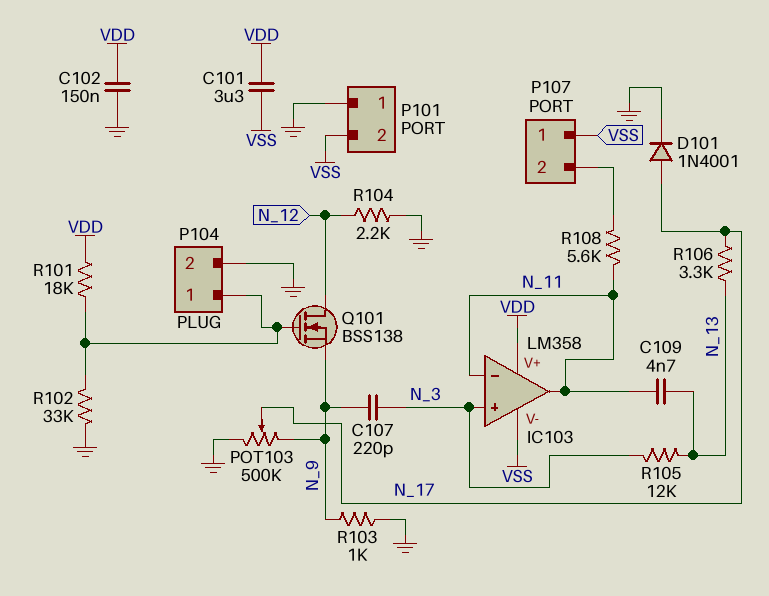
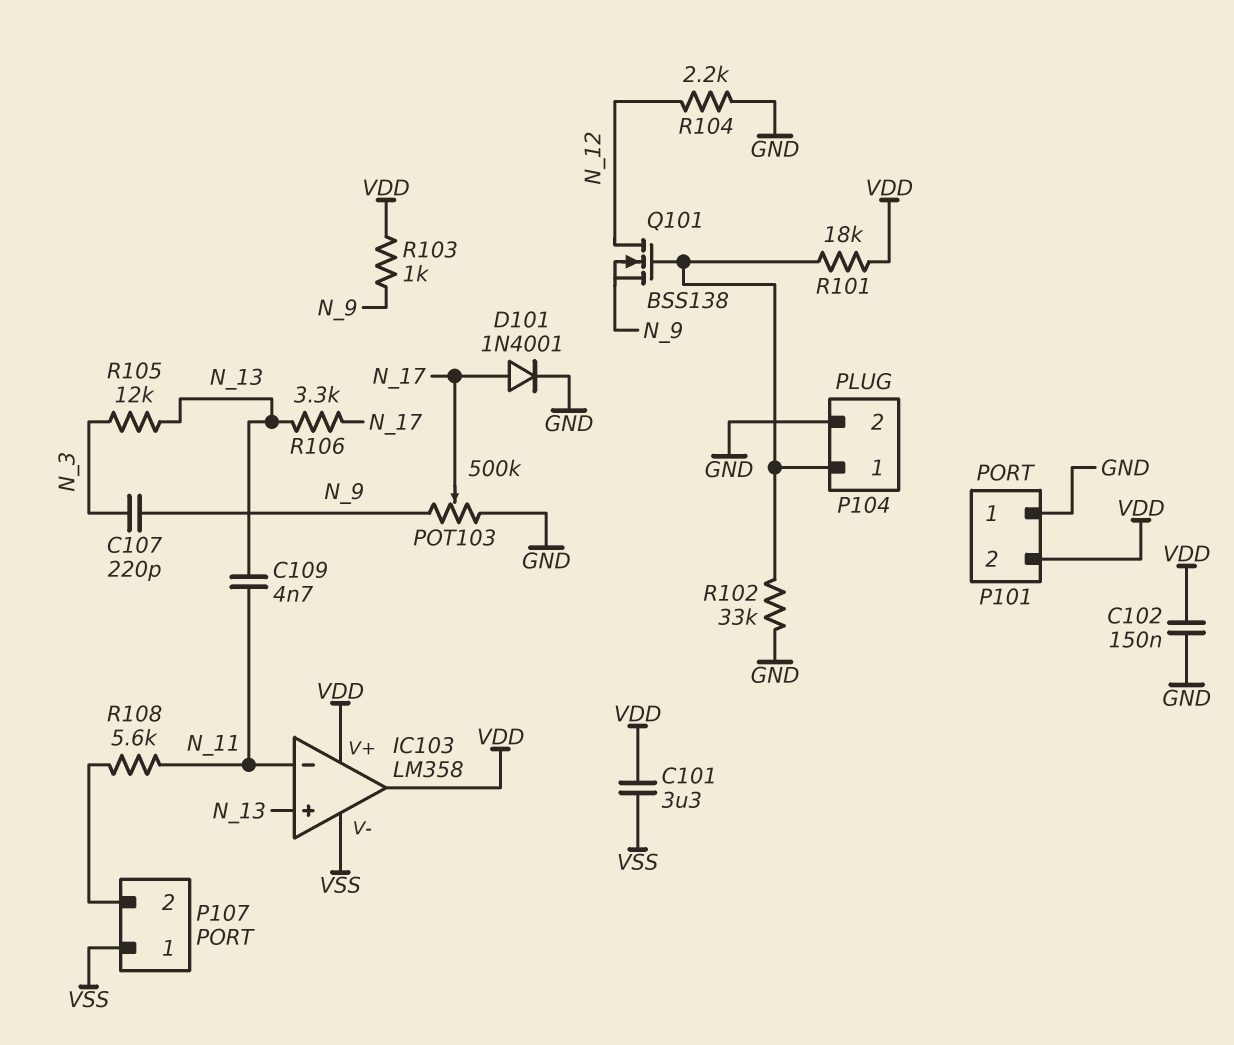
IC103 pin in+: N_3 -> N_13
IC103 pin out: N_11 -> VDD
P101 pin 2: VSS -> VDD
R103: 1k (GND, N_9) -> 1k (N_9, VDD)

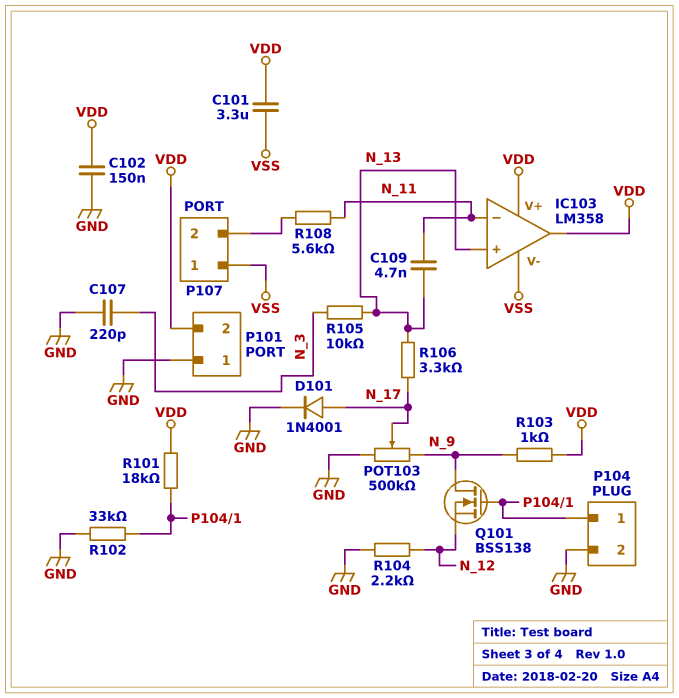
C107: 220pF (N_3, N_9) -> 220pF (GND, N_3)
Q101: NMOS BSS138 (G P104/1, D N_12, S N_9) -> NMOS BSS138 (G P104/1, D N_9, S N_12)
R105: 12k (N_3, N_13) -> 10k (N_3, N_13)

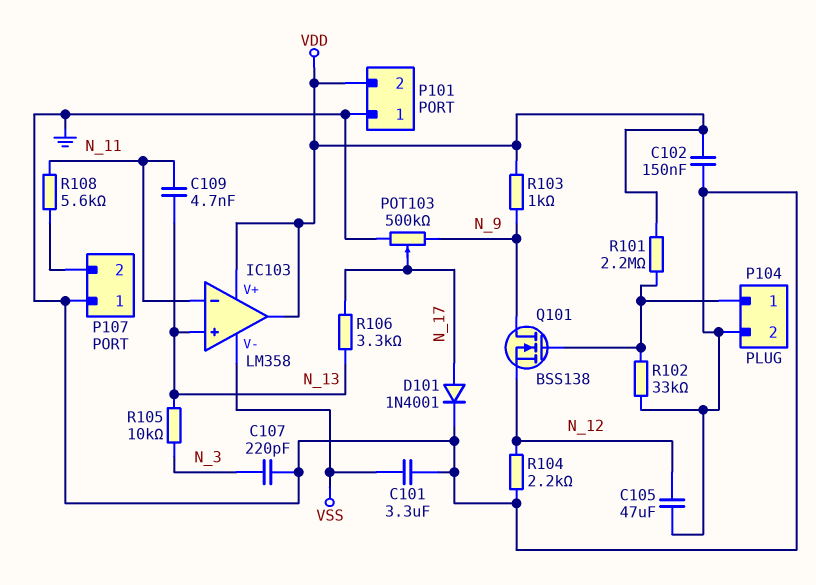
C101: 3.3uF (VDD, VSS) -> 3.3uF (GND, VSS)
C105: none -> 47uF (GND, N_12)
P107 pin 1: VSS -> GND
R101: 18k (P104/1, VDD) -> 2.2M (P104/1, VDD)

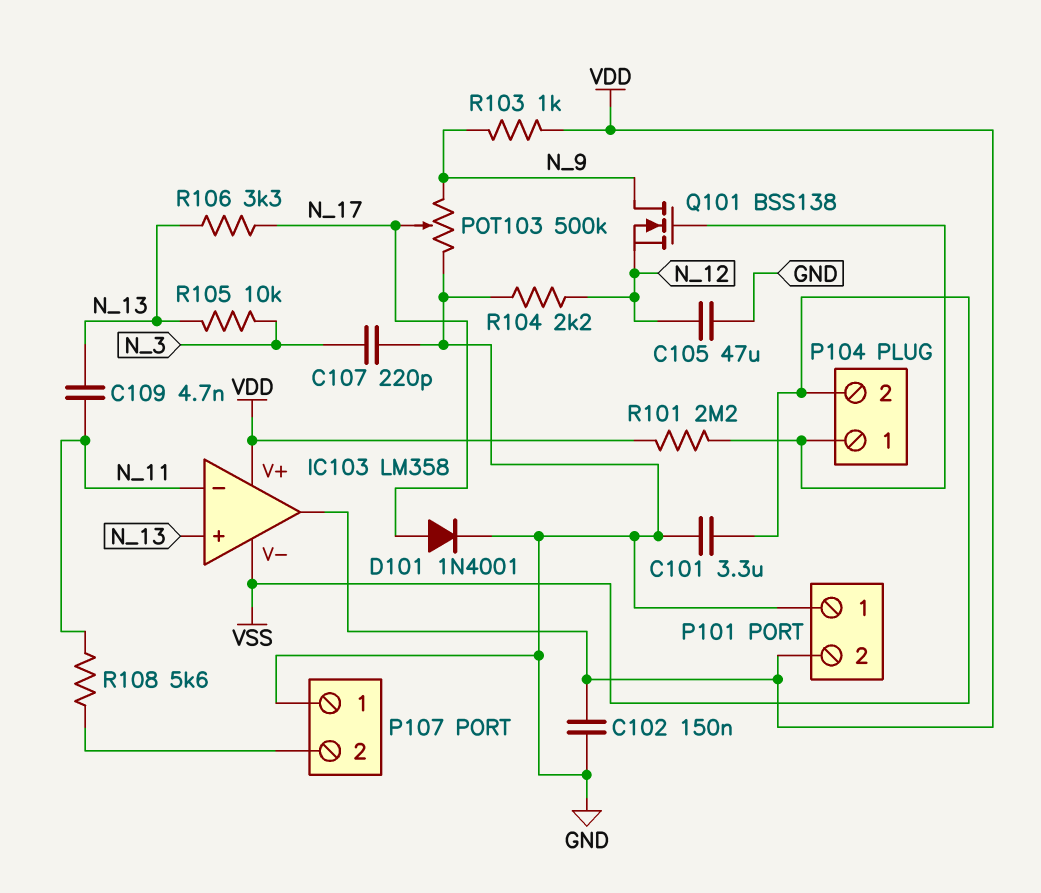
P104 pin 2: GND -> VSS
R102: 33k (GND, P104/1) -> none

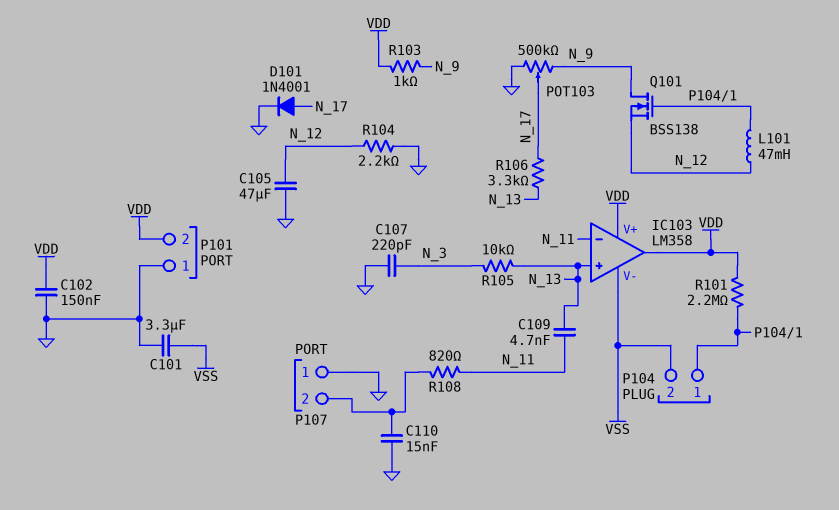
C110: none -> 15nF (GND, P107/2)
L101: none -> 47mH (N_12, P104/1)
R108: 5.6k (N_11, P107/2) -> 820 (N_11, P107/2)

